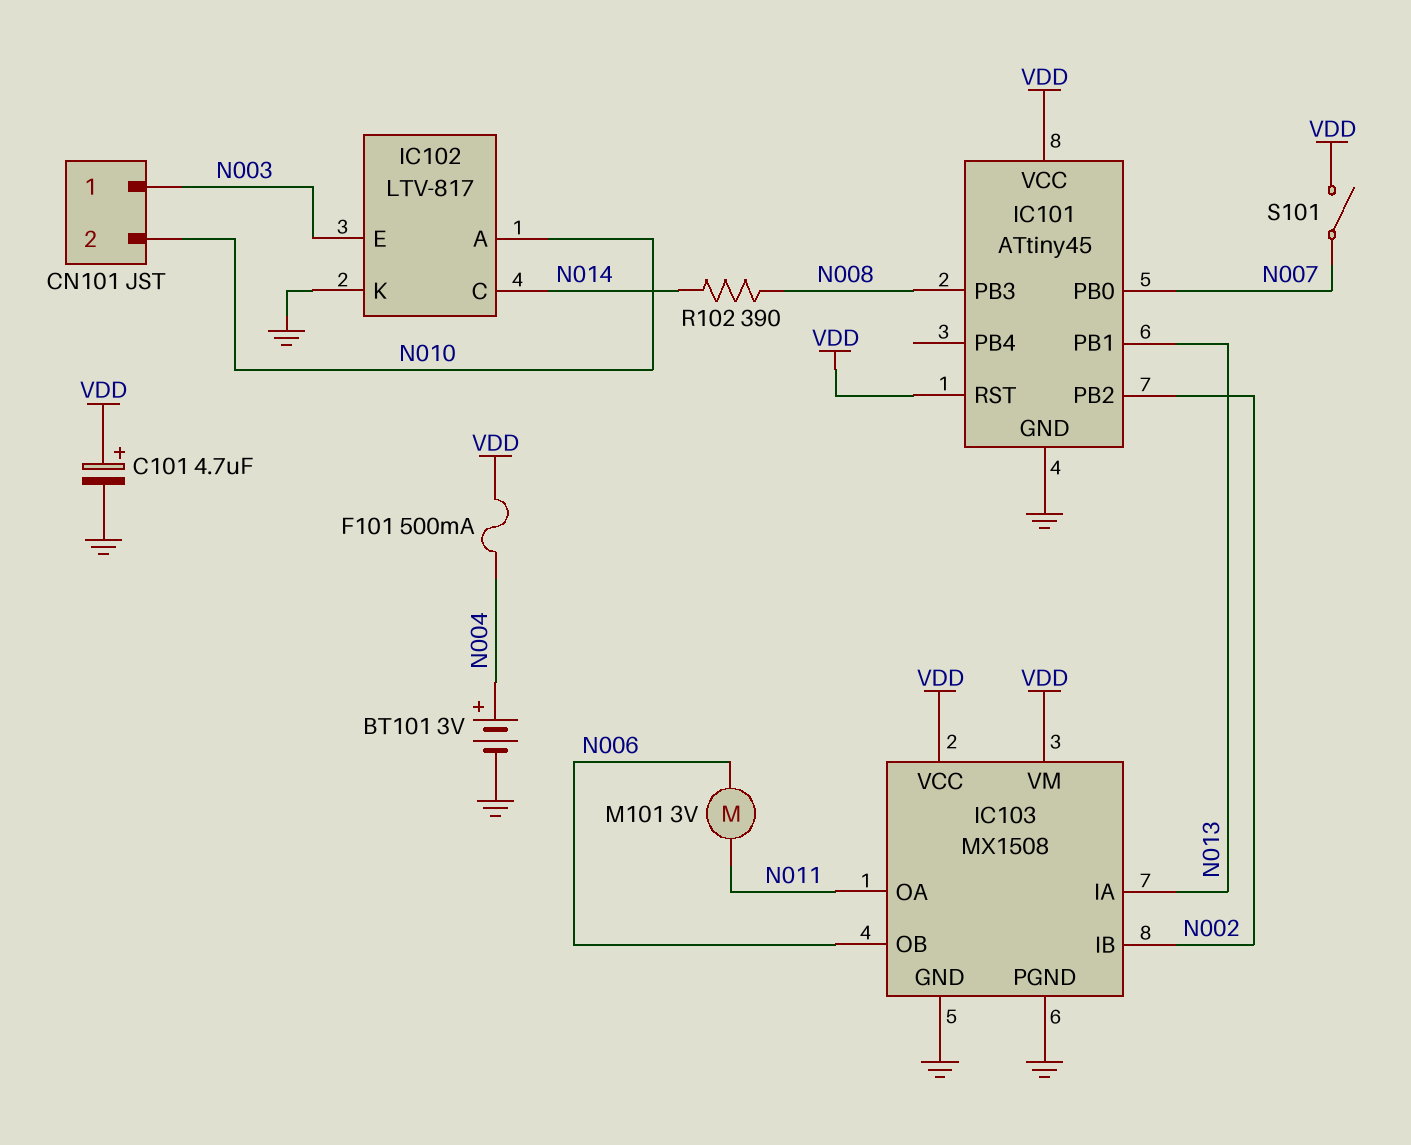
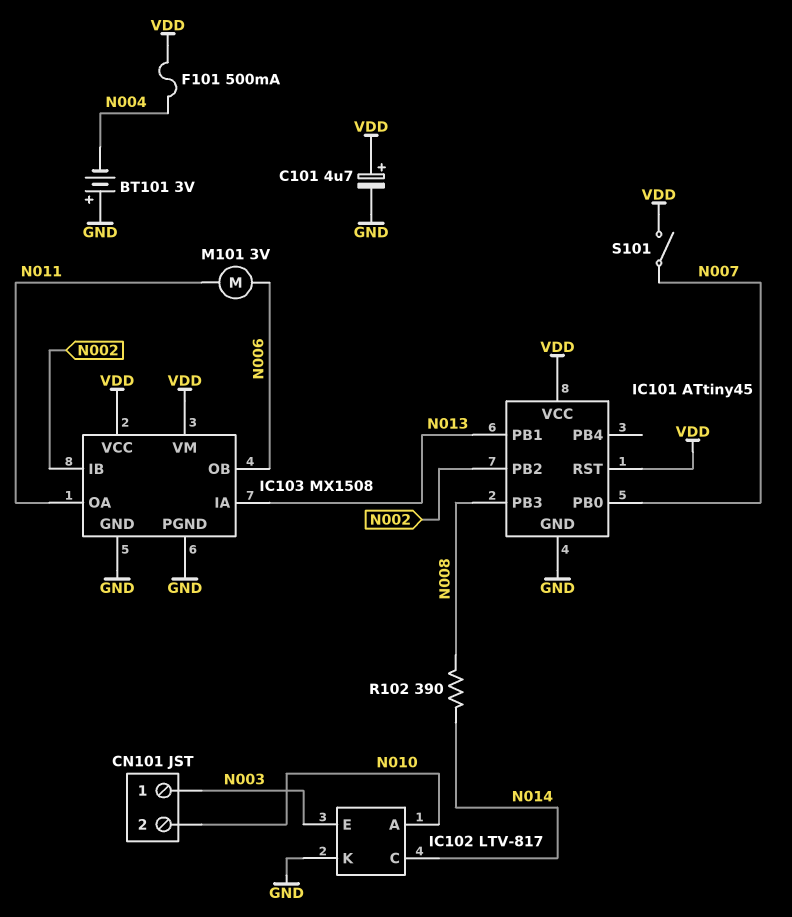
BT101: 3V (plus N004, minus GND) -> 3V (plus GND, minus N004)

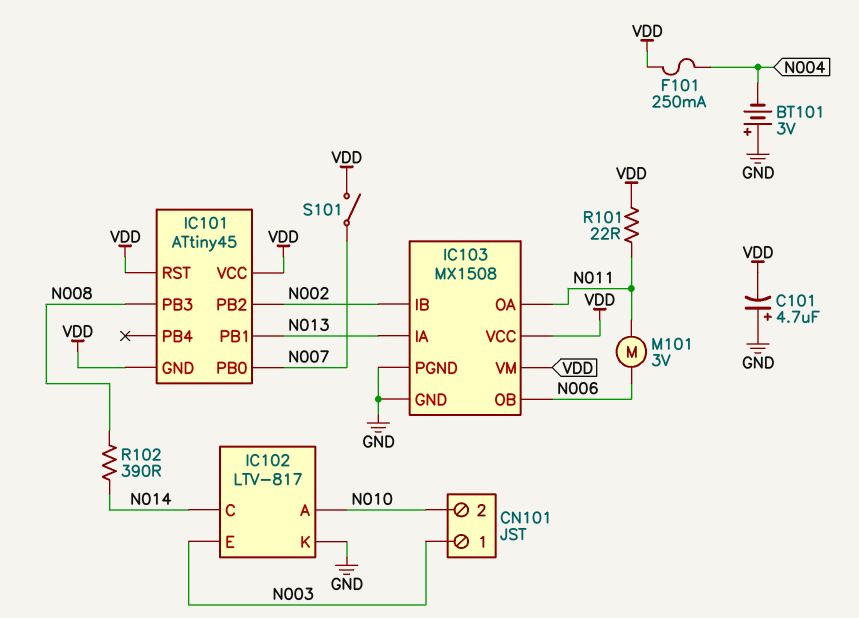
C101: 4.7uF (plus VDD, minus GND) -> 4.7uF (plus GND, minus VDD)
F101: 500mA (N004, VDD) -> 250mA (N004, VDD)
IC101 pin GND: GND -> VDD
R101: none -> 22 (N011, VDD)

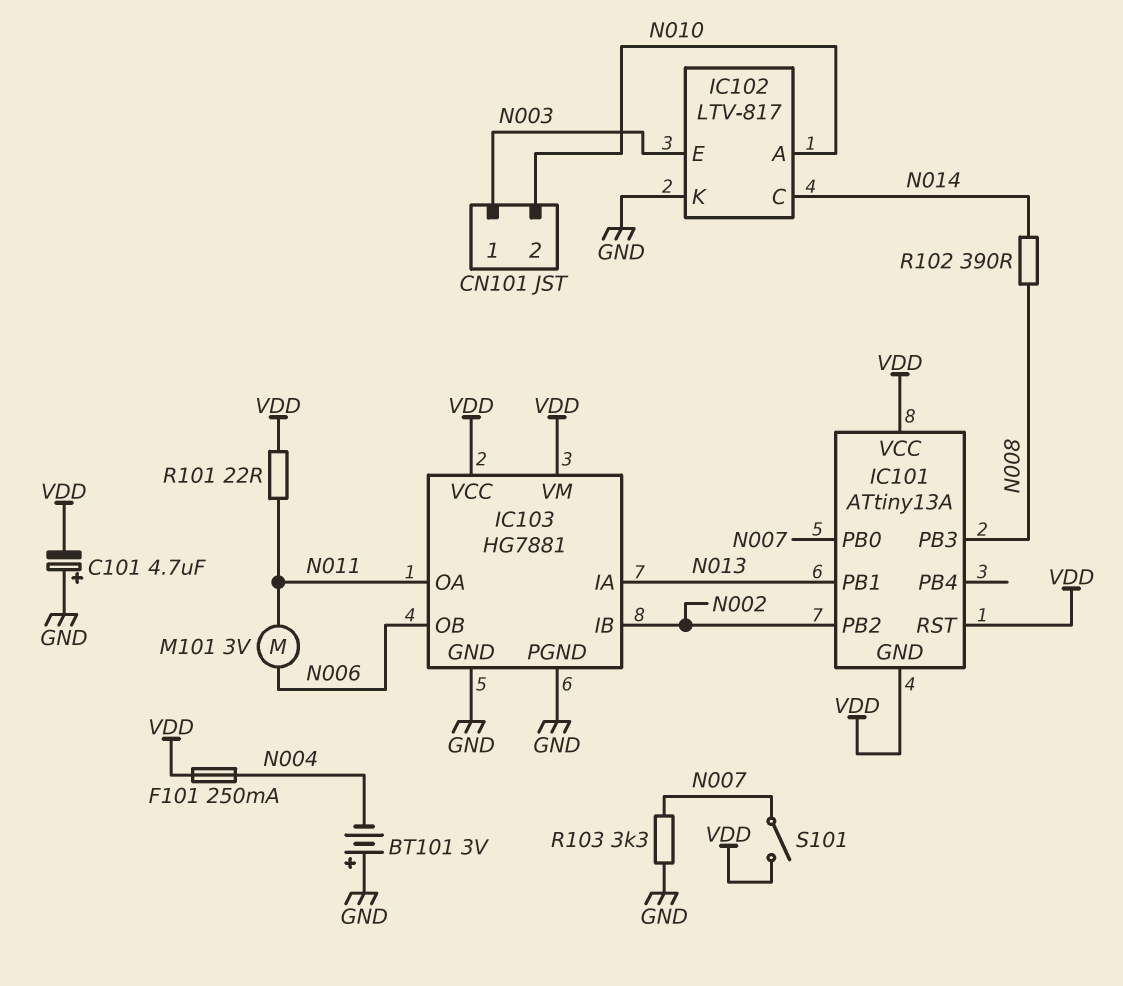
IC101: ATtiny45 -> ATtiny13A
IC103: MX1508 -> HG7881
R103: none -> 3.3k (GND, N007)

